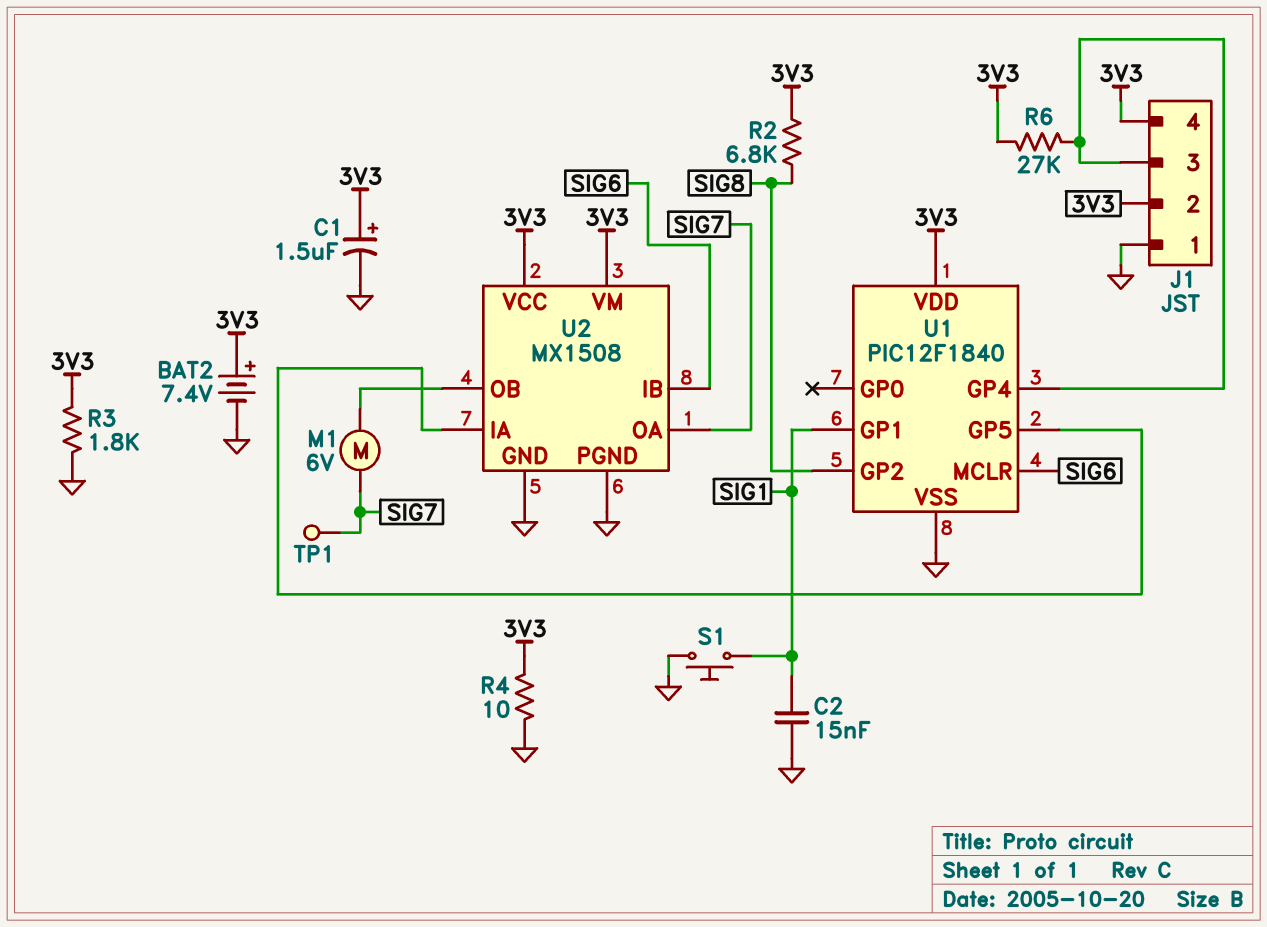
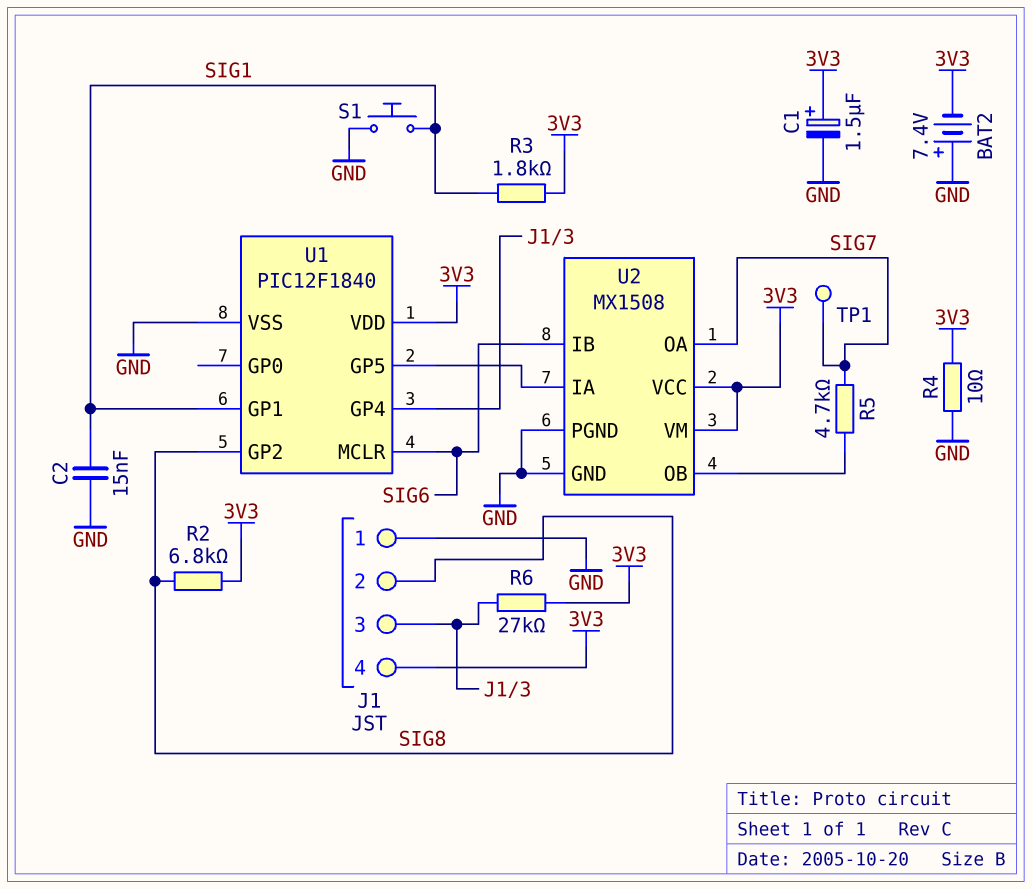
BAT2: 7.4V (plus 3V3, minus GND) -> 7.4V (plus GND, minus 3V3)
J1 pin 2: 3V3 -> SIG8
M1: motor 6V (SIG7, U2/OB) -> none
R3: 1.8k (3V3, GND) -> 1.8k (3V3, SIG1)
R5: none -> 4.7k (SIG7, U2/OB)

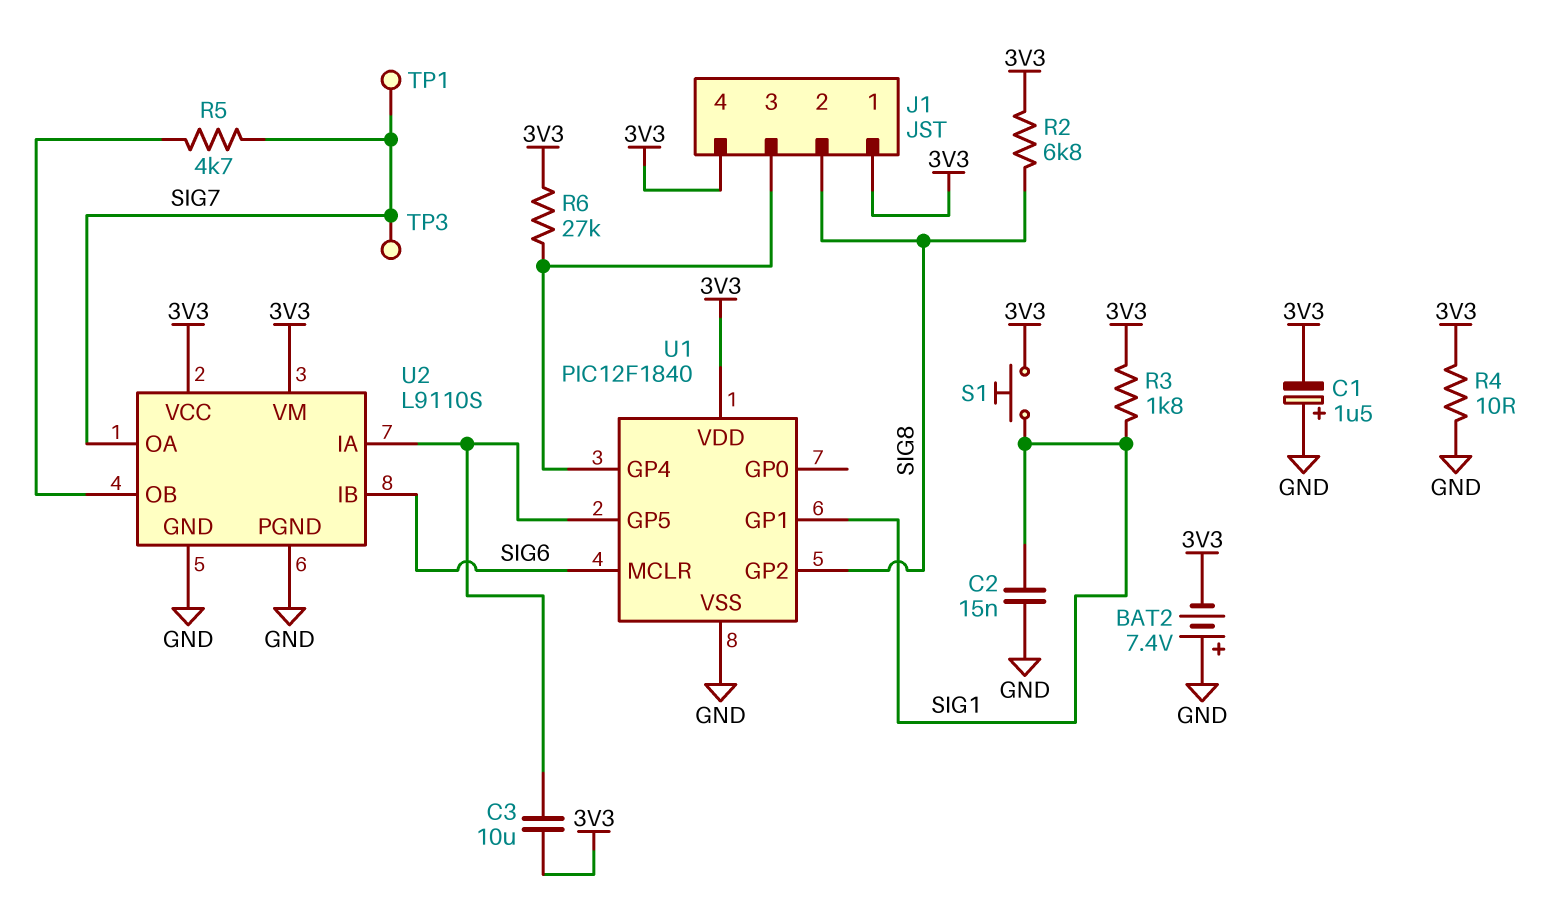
C1: 1.5uF (plus 3V3, minus GND) -> 1.5uF (plus GND, minus 3V3)
C3: none -> 10uF (3V3, U1/GP5)
J1 pin 1: GND -> 3V3
S1: button (GND, SIG1) -> button (3V3, SIG1)
TP3: none -> test point (SIG7)
U2: MX1508 -> L9110S

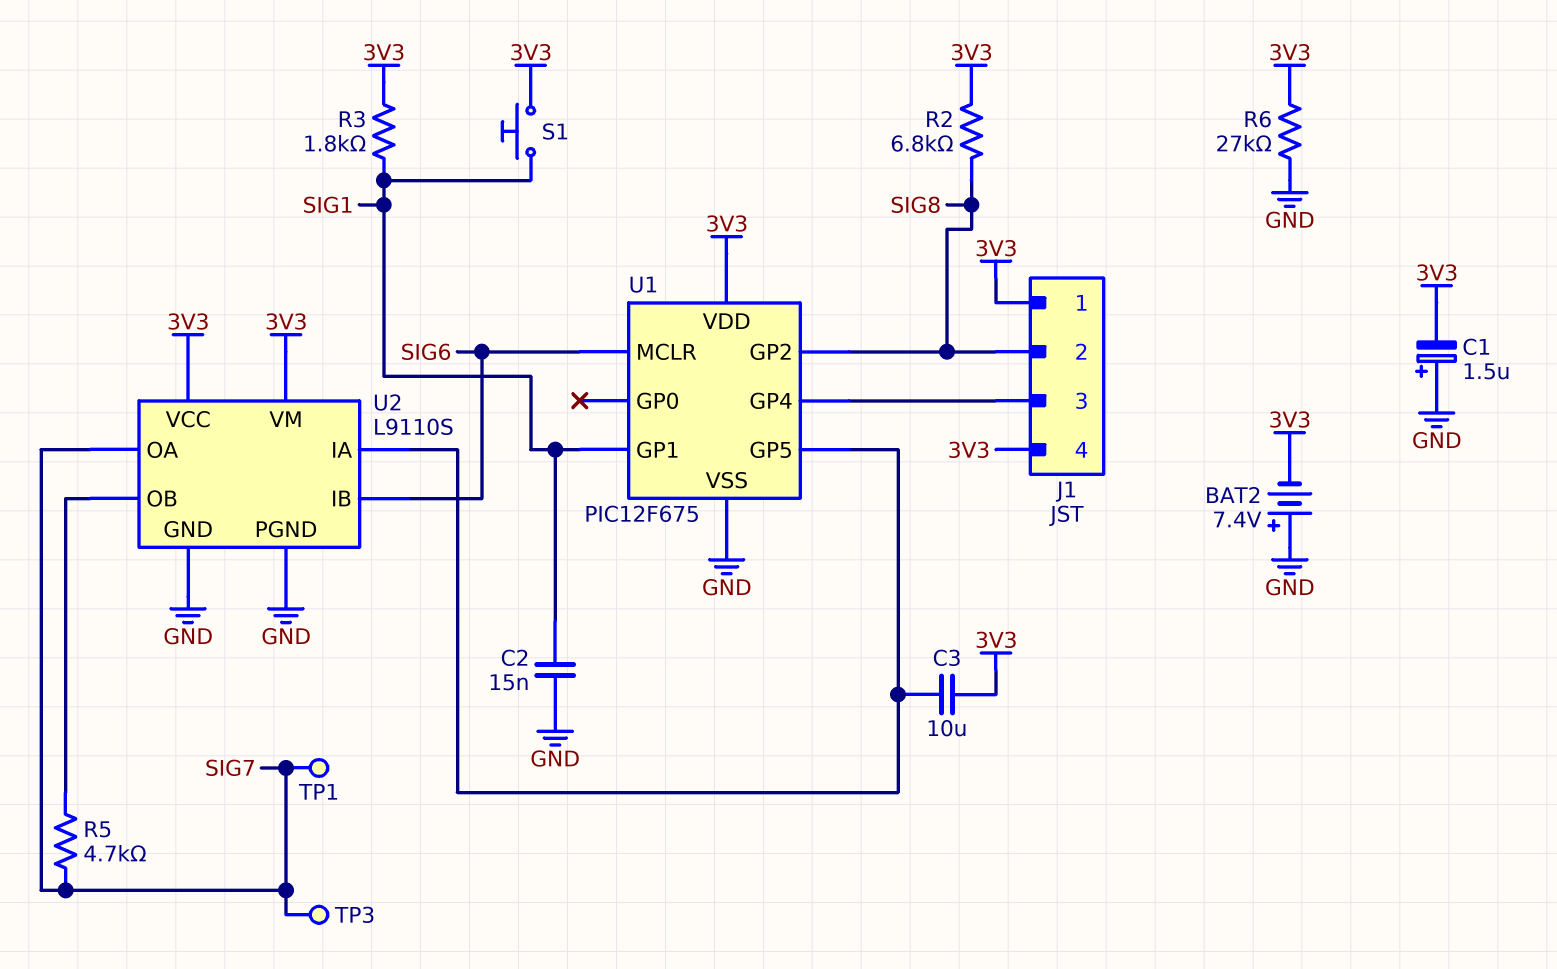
R4: 10 (3V3, GND) -> none
R6: 27k (3V3, J1/3) -> 27k (3V3, GND)
U1: PIC12F1840 -> PIC12F675

